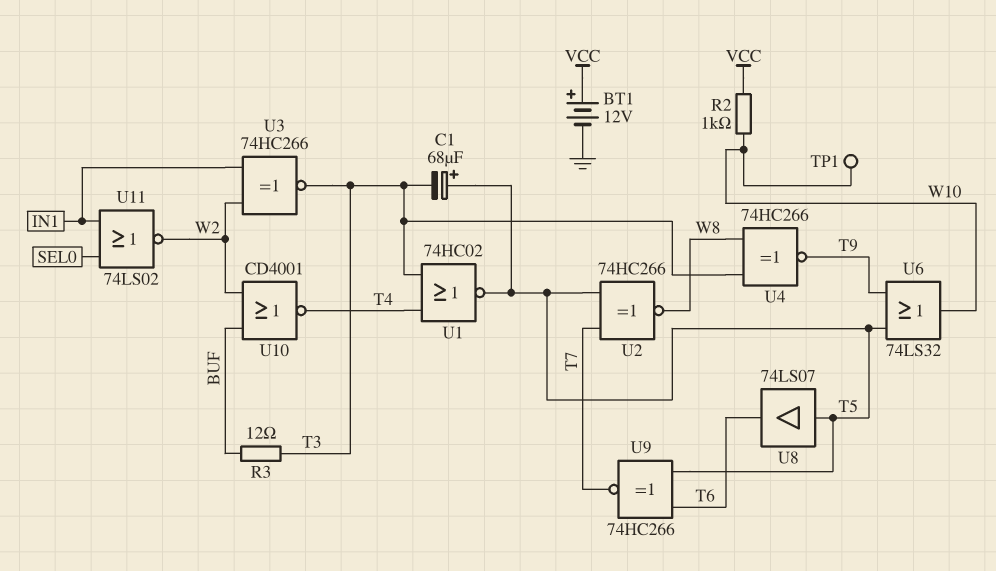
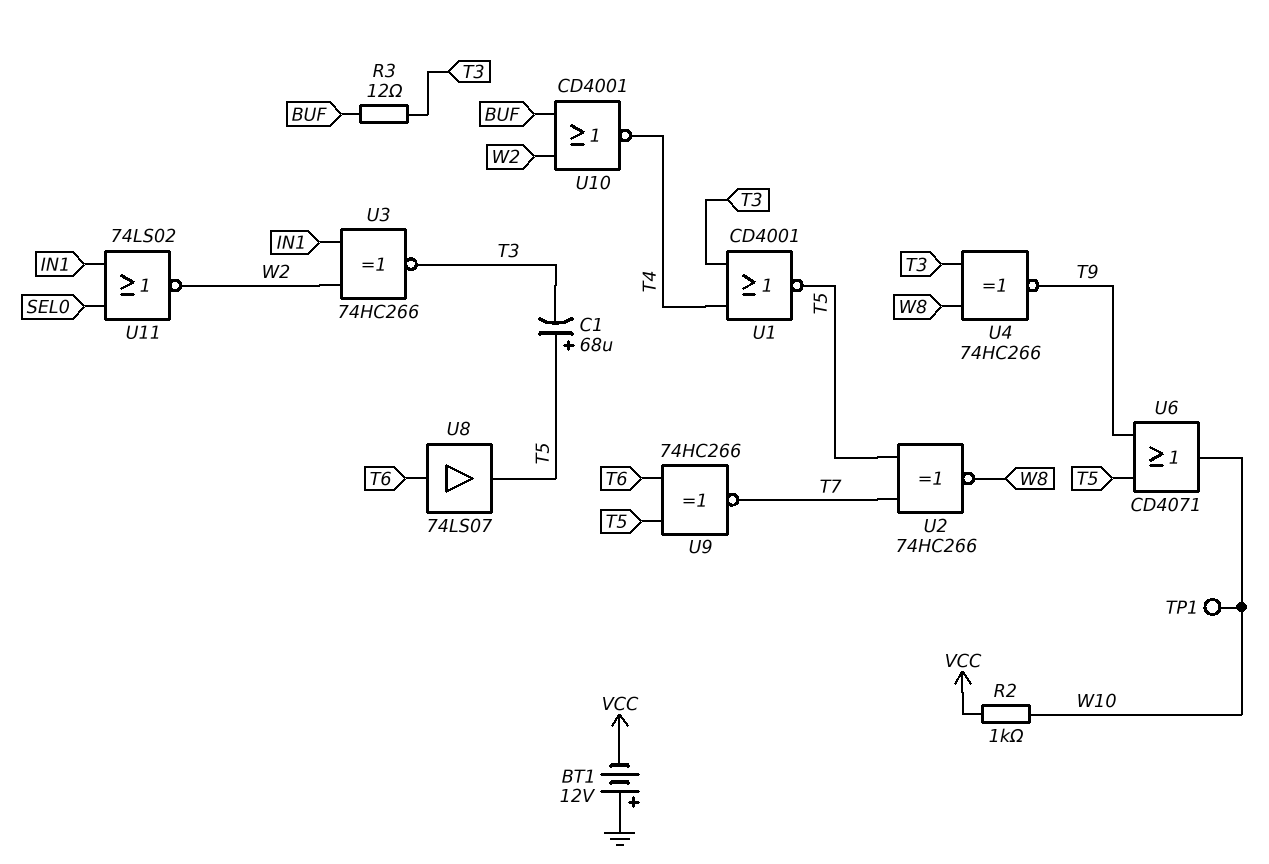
BT1: 12V (plus VCC, minus GND) -> 12V (plus GND, minus VCC)
U1: NOR 74HC02 (in T3, in T4, out T5) -> NOR CD4001 (in T3, in T4, out T5)
U6: OR 74LS32 (in T5, in T9, out W10) -> OR CD4071 (in T5, in T9, out W10)
U8: buffer 74LS07 (in T5, out T6) -> buffer 74LS07 (in T6, out T5)

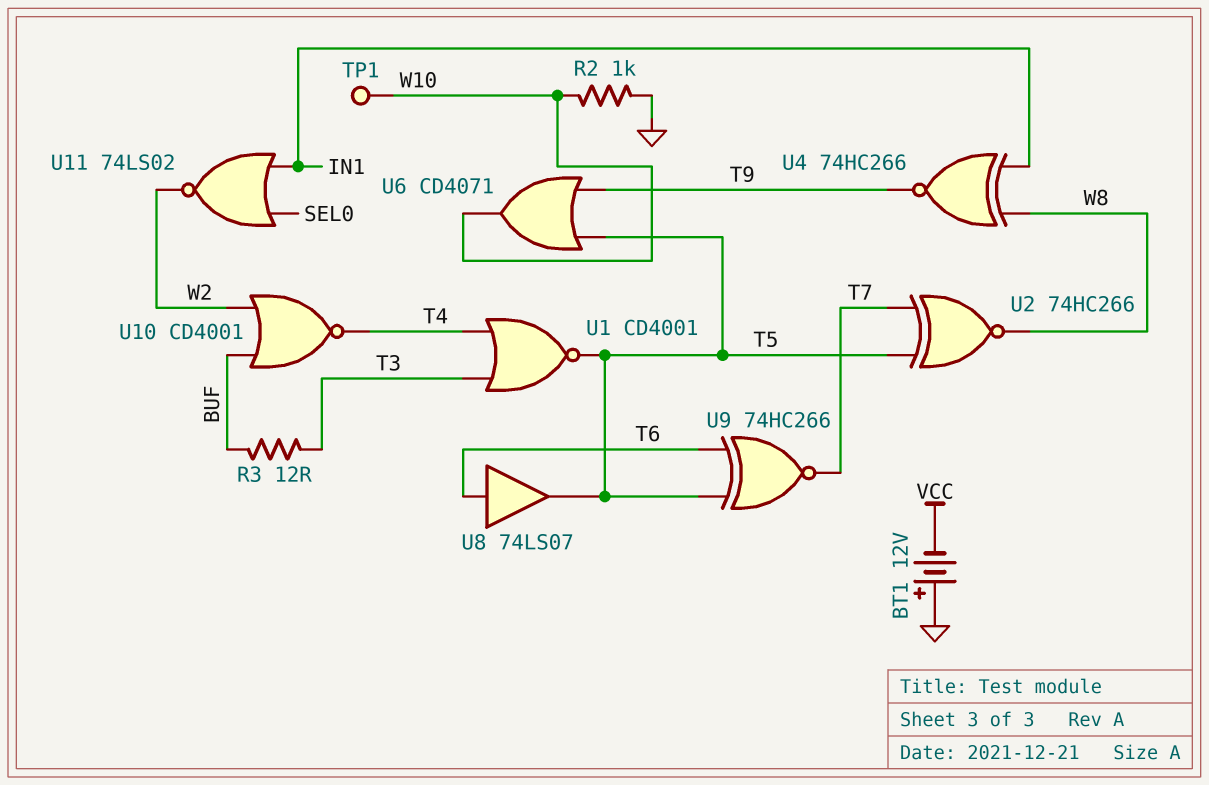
C1: 68uF (plus T5, minus T3) -> none
R2: 1k (VCC, W10) -> 1k (GND, W10)
U3: XNOR 74HC266 (in IN1, in W2, out T3) -> none
U4: XNOR 74HC266 (in T3, in W8, out T9) -> XNOR 74HC266 (in IN1, in W8, out T9)

